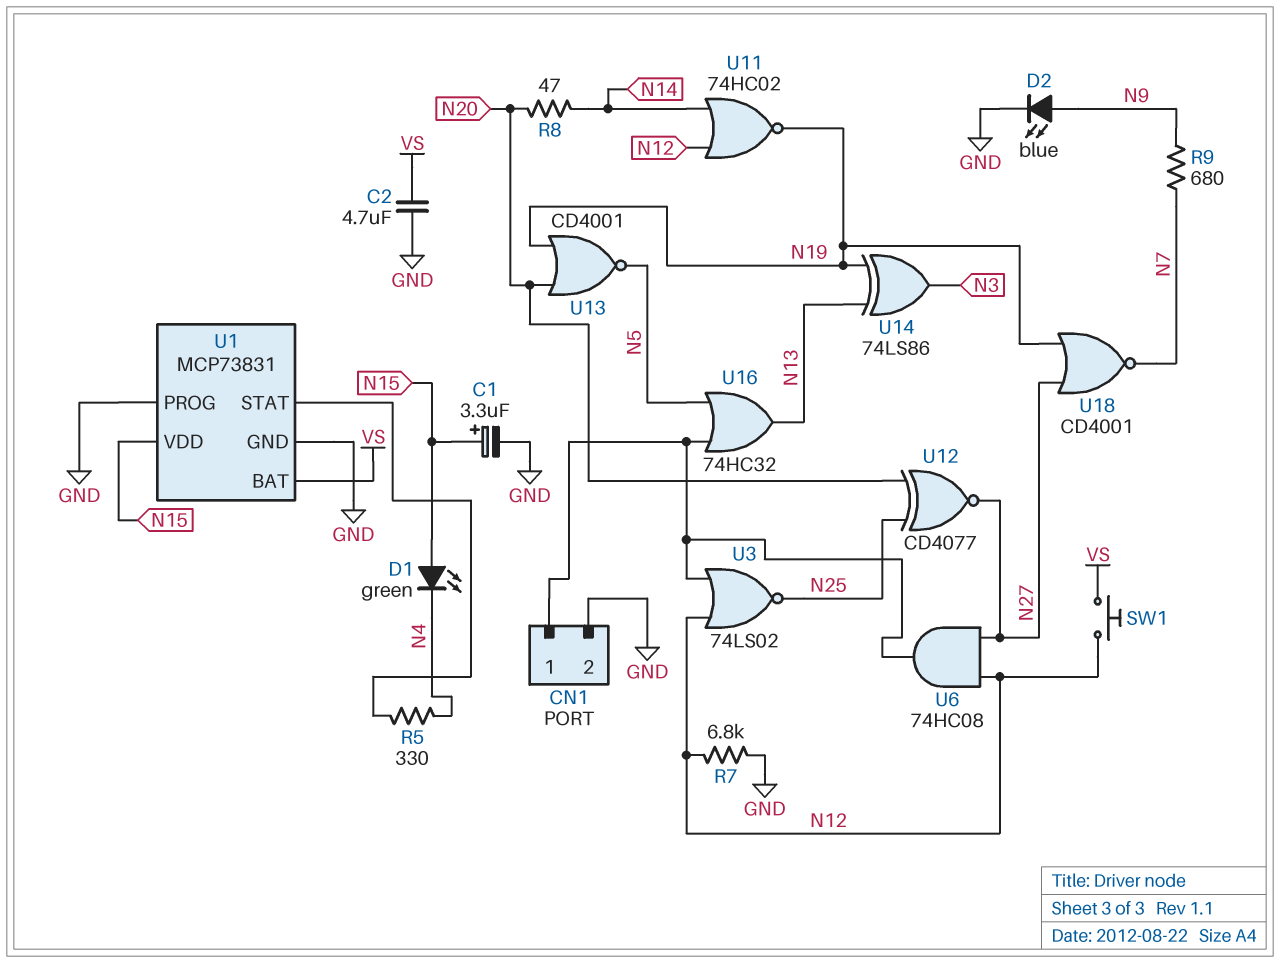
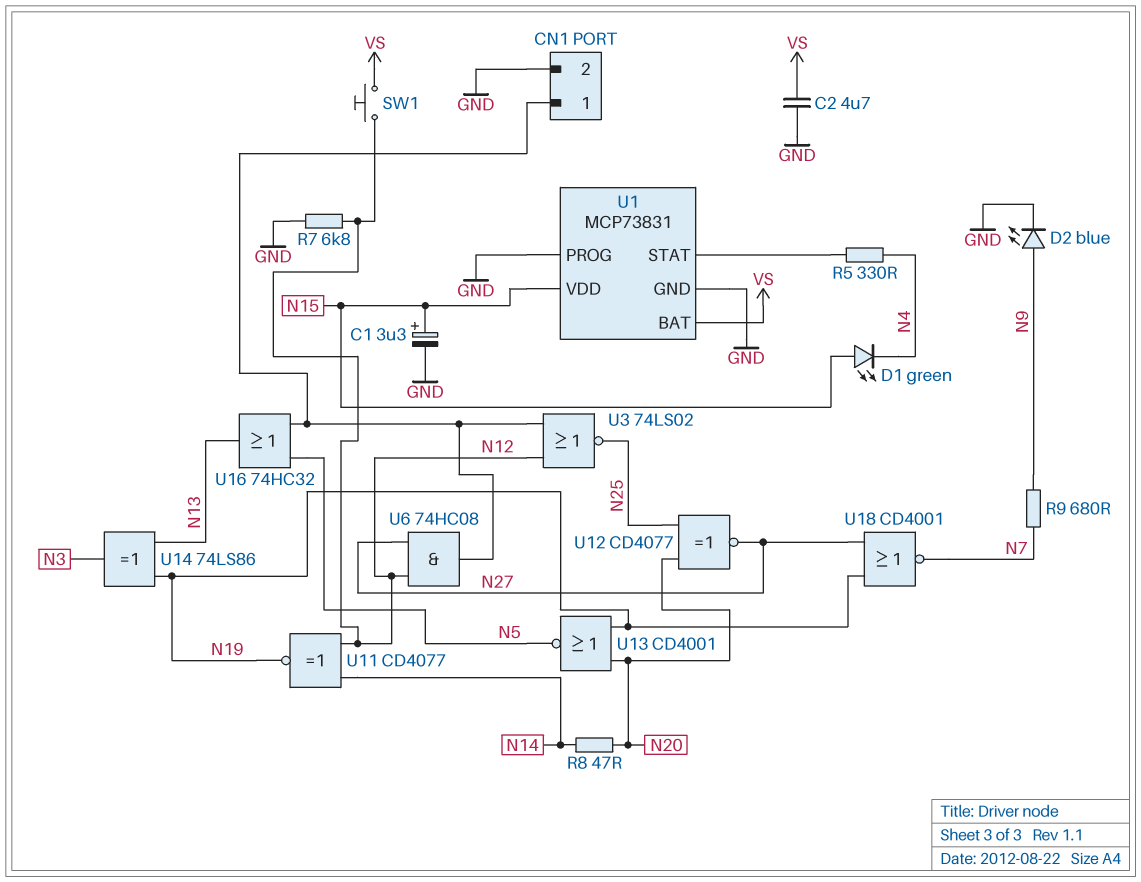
U11: NOR 74HC02 (in N12, in N14, out N19) -> XNOR CD4077 (in N12, in N14, out N19)

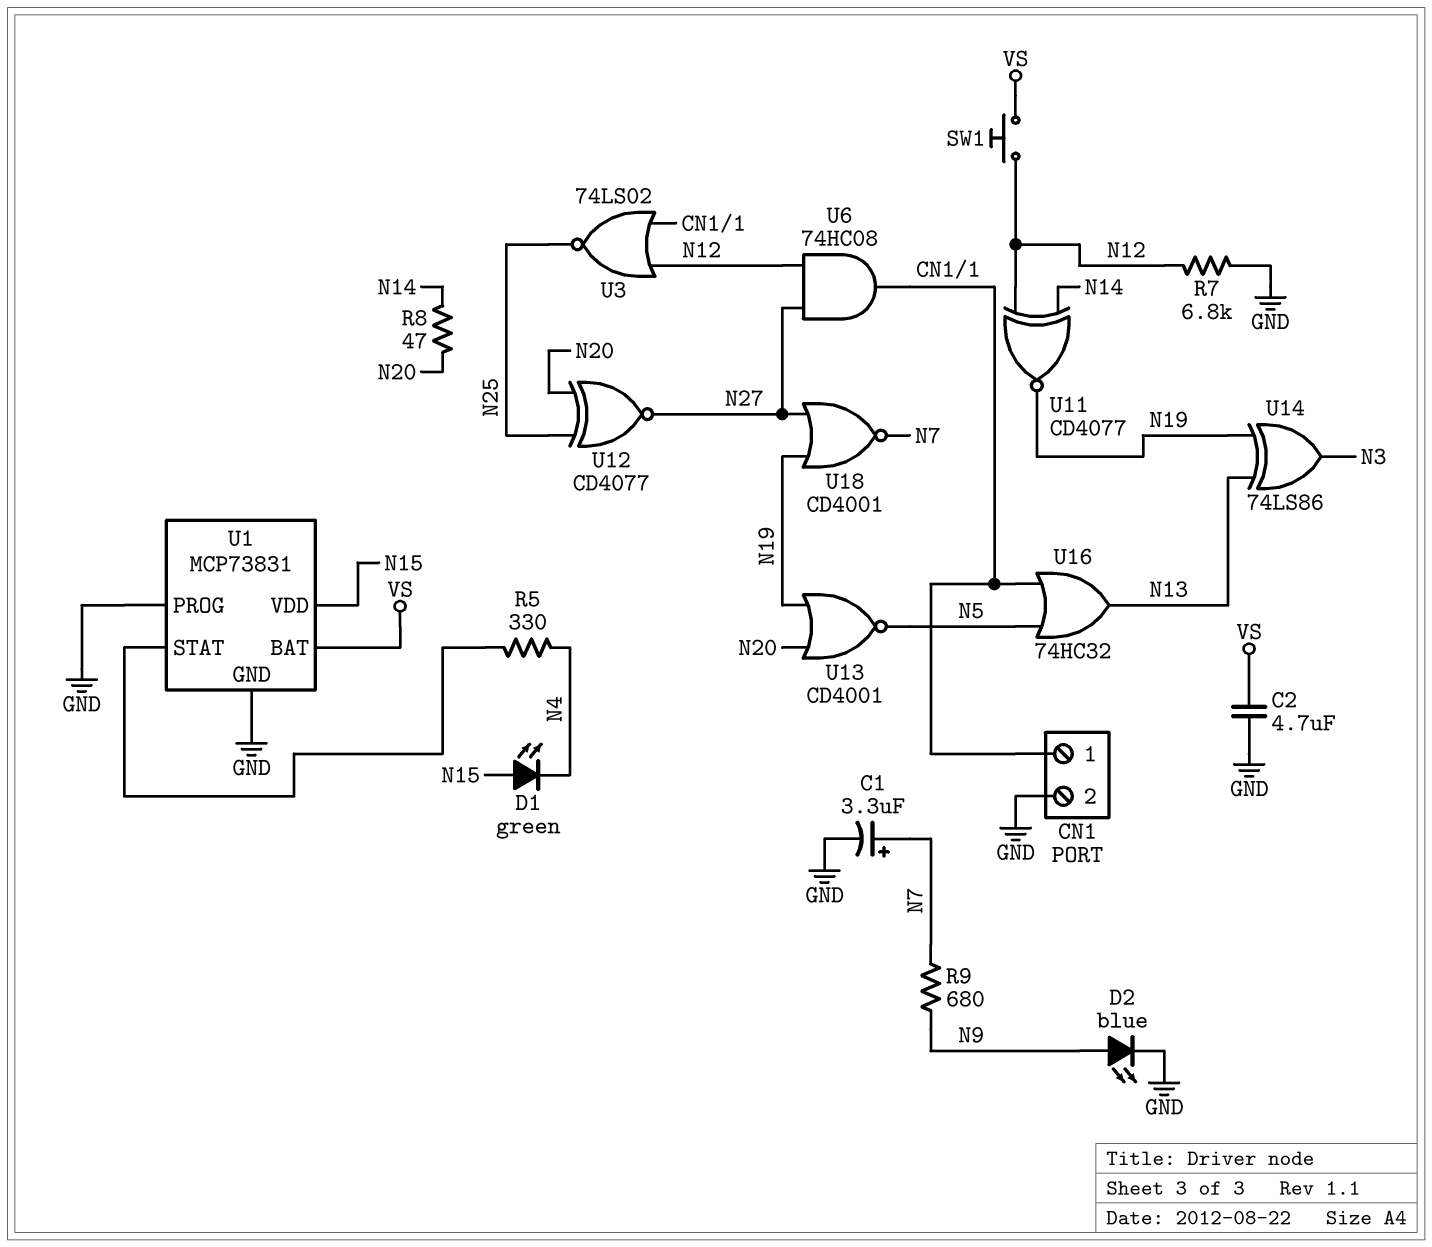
C1: 3.3uF (plus N15, minus GND) -> 3.3uF (plus N7, minus GND)

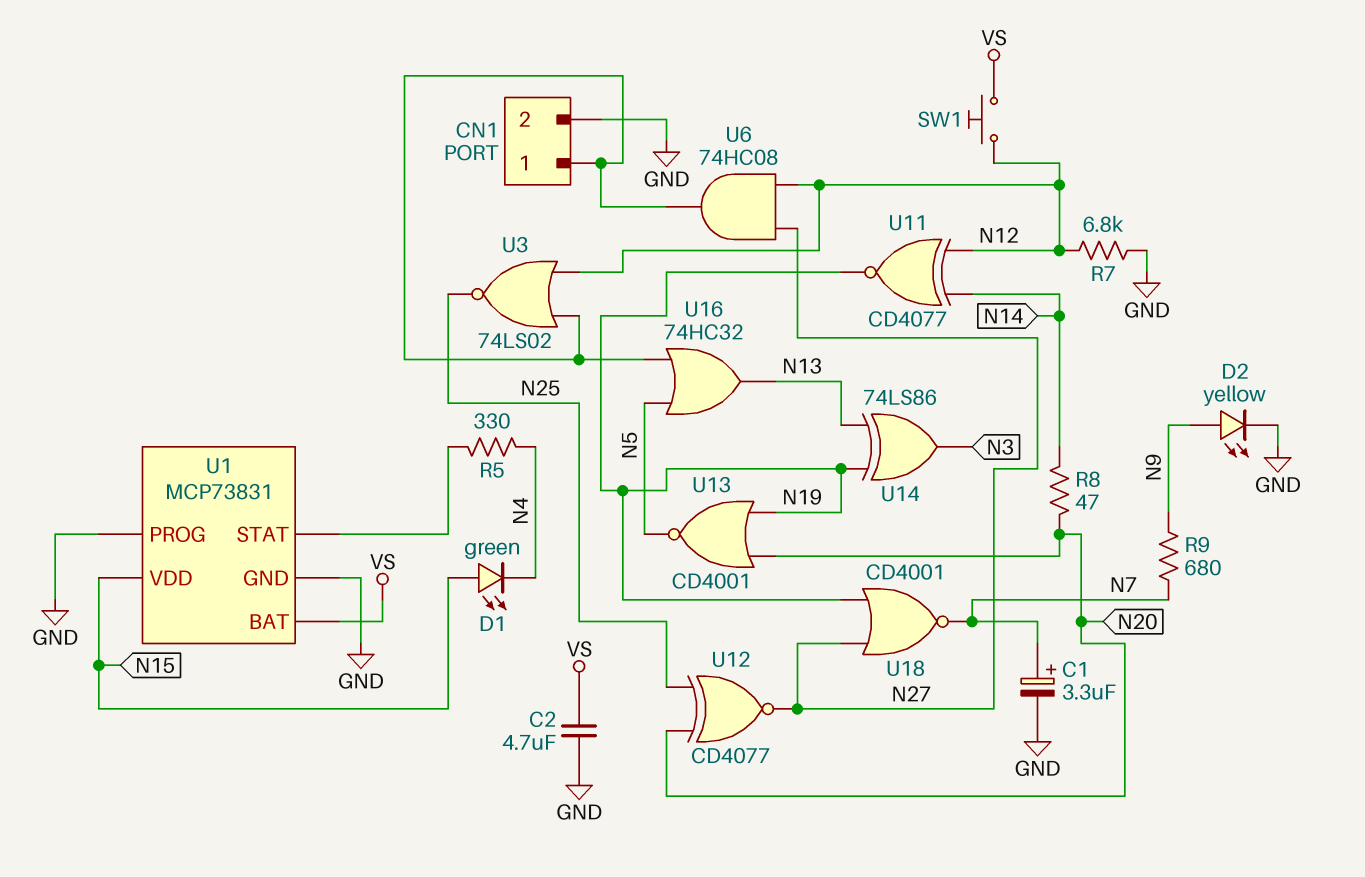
D2: LED blue (A N9, K GND) -> LED yellow (A N9, K GND)

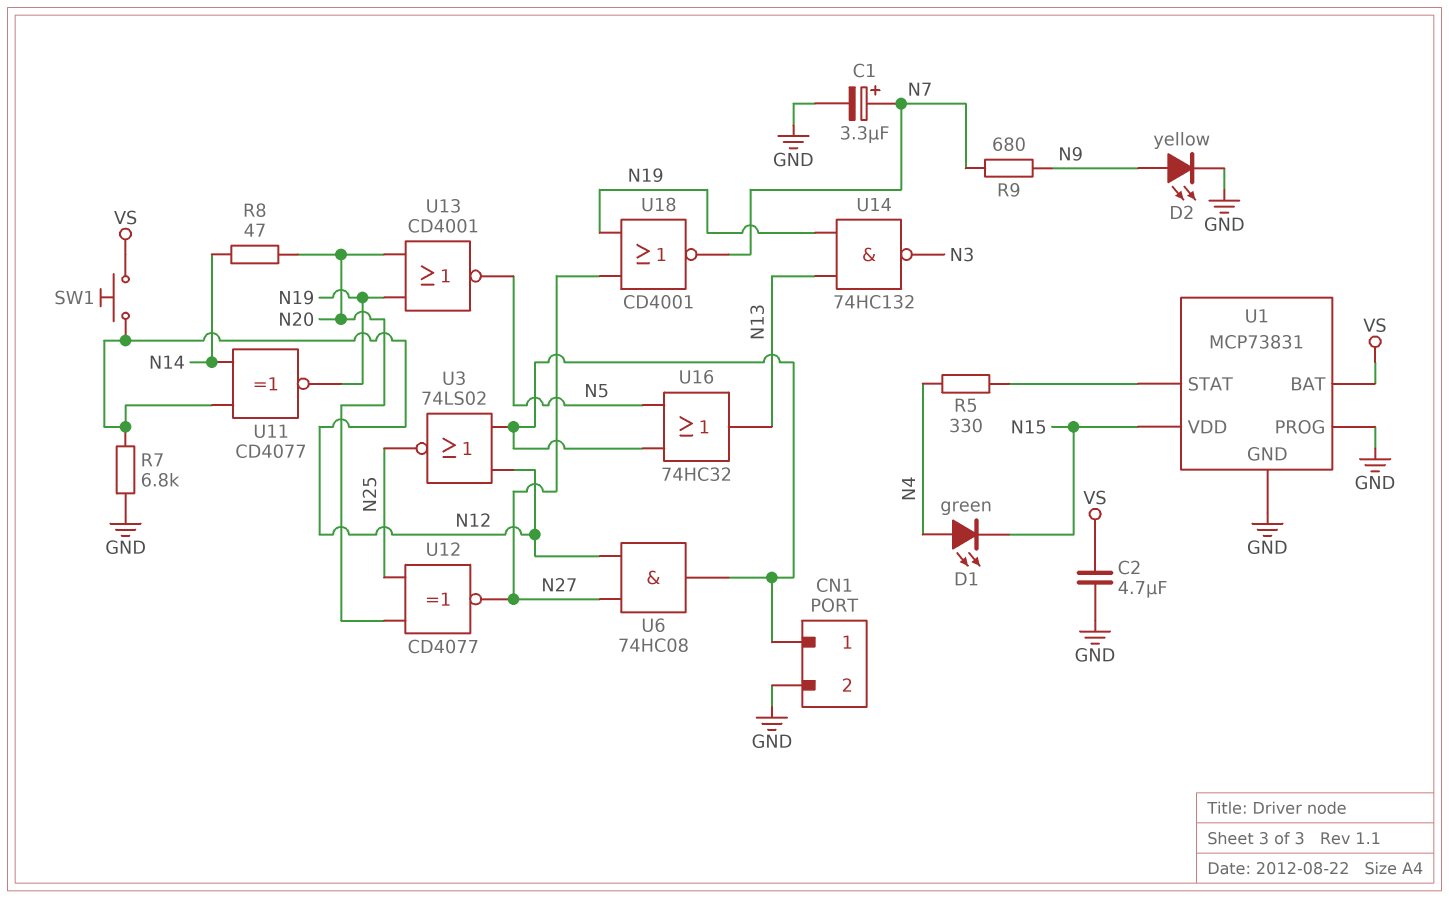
D1: LED green (A N15, K N4) -> LED green (A N4, K N15)
U14: XOR 74LS86 (in N13, in N19, out N3) -> NAND 74HC132 (in N13, in N19, out N3)

